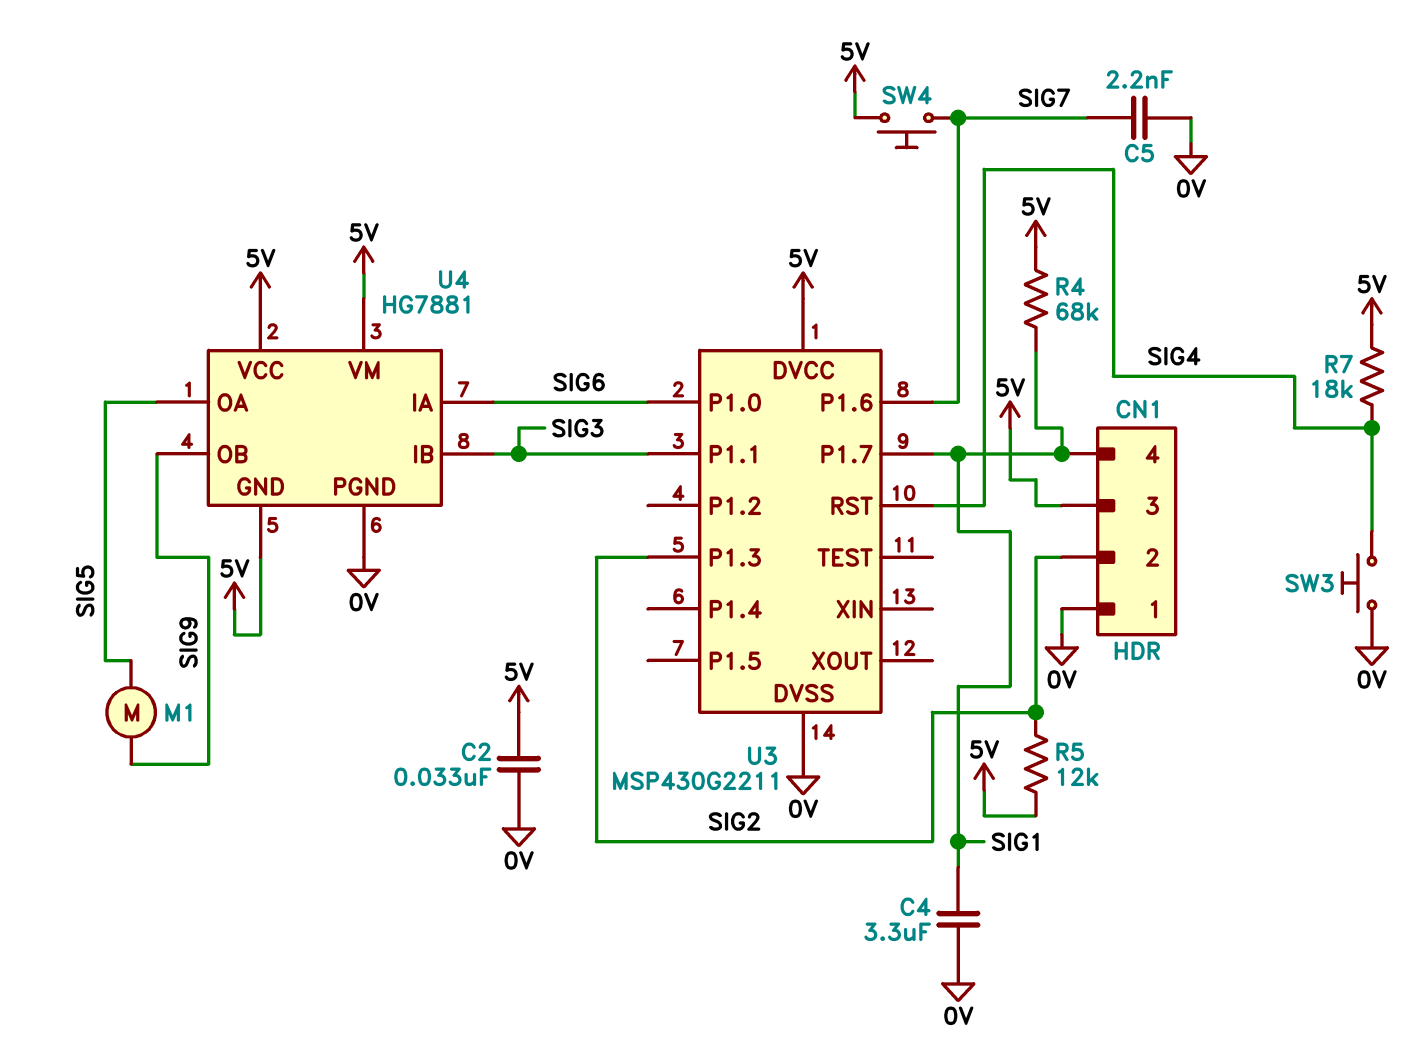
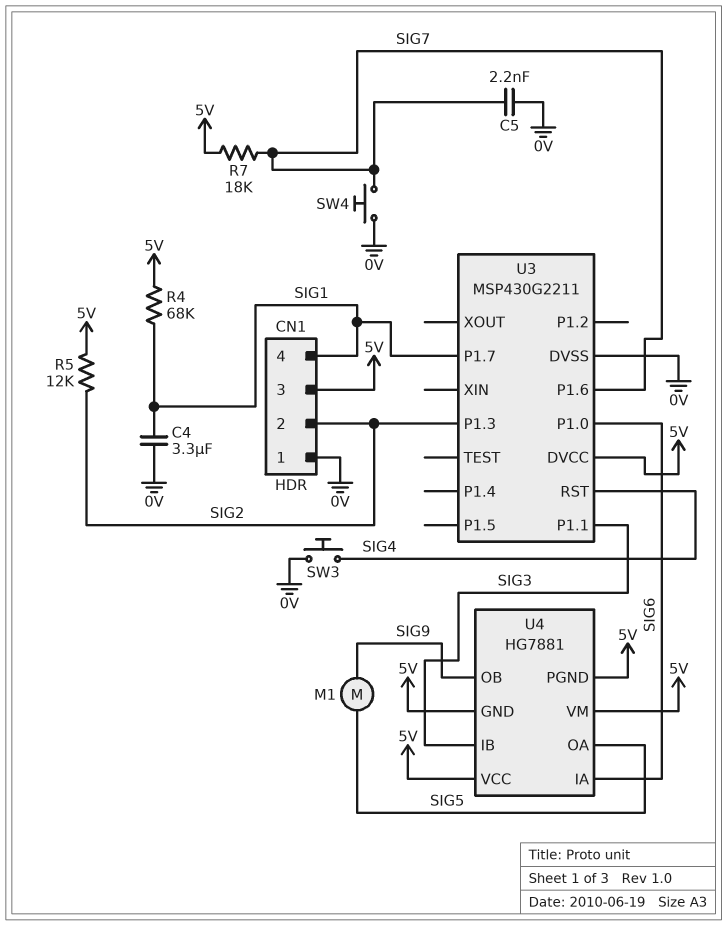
C2: 33nF (0V, 5V) -> none
R7: 18k (5V, SIG4) -> 18k (5V, SIG7)
SW4: button (5V, SIG7) -> button (0V, SIG7)
U4 pin PGND: 0V -> 5V

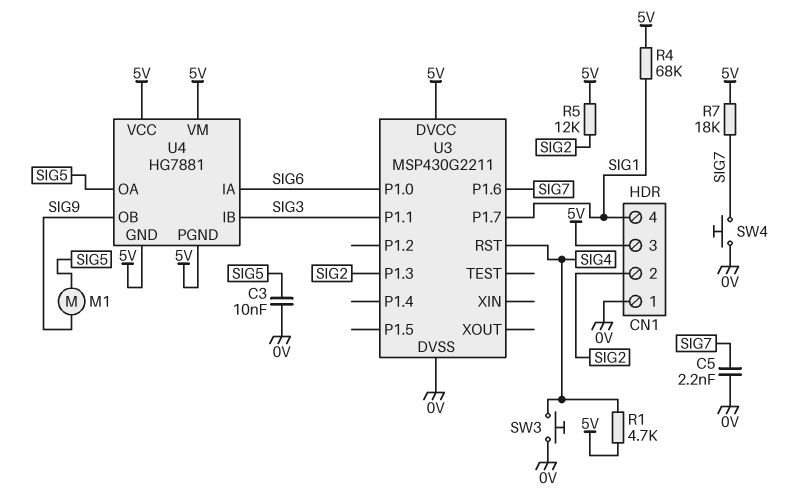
C3: none -> 10nF (0V, SIG5)
C4: 3.3uF (0V, SIG1) -> none
R1: none -> 4.7k (5V, SIG4)

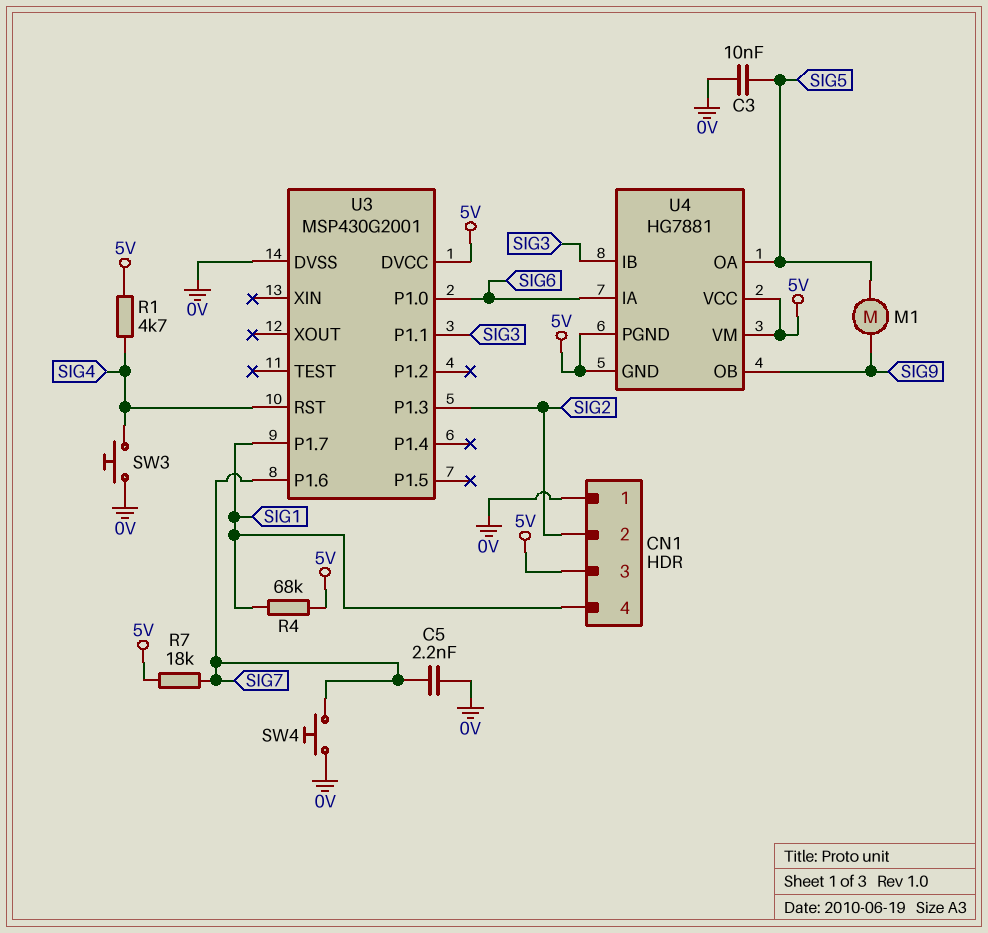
R5: 12k (5V, SIG2) -> none
U3: MSP430G2211 -> MSP430G2001

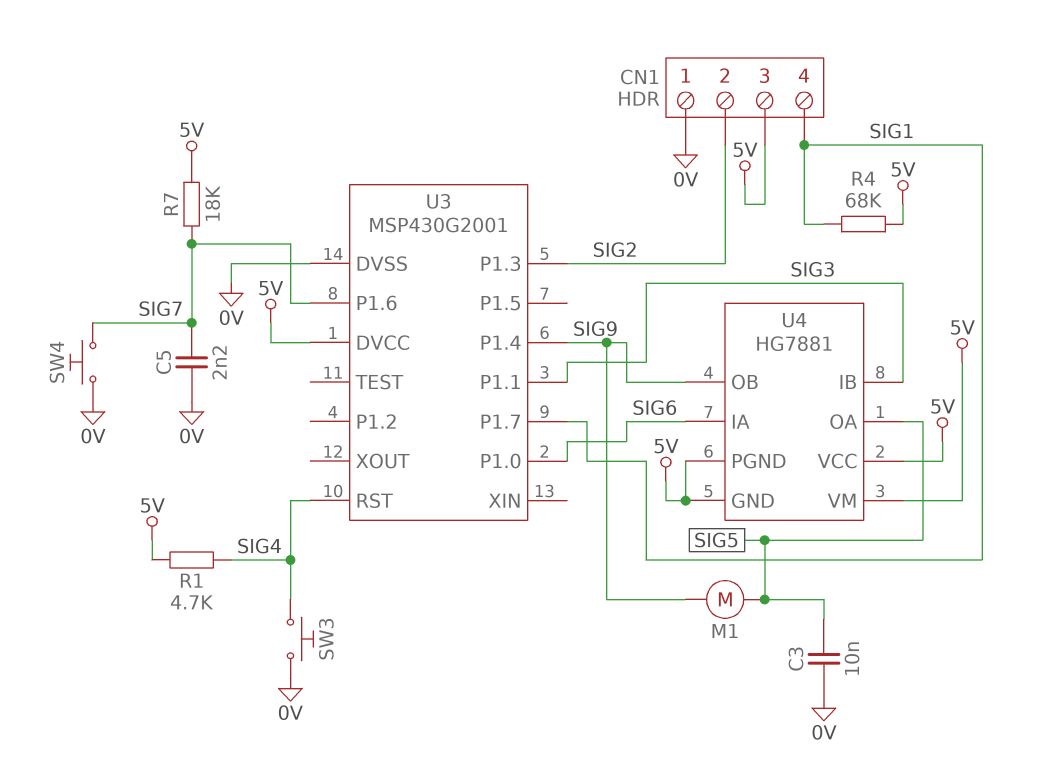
U3 pin P1.4: none -> SIG9

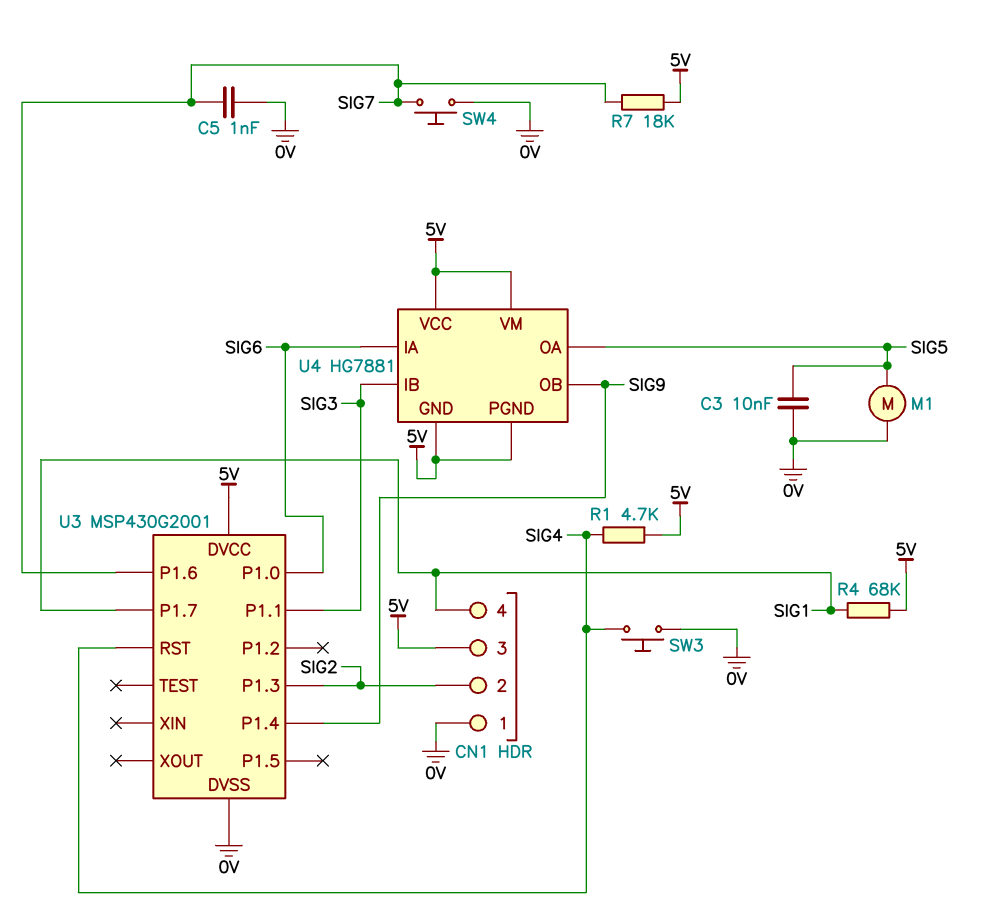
C5: 2.2nF (0V, SIG7) -> 1nF (0V, SIG7)
M1: motor (SIG5, SIG9) -> motor (0V, SIG5)

